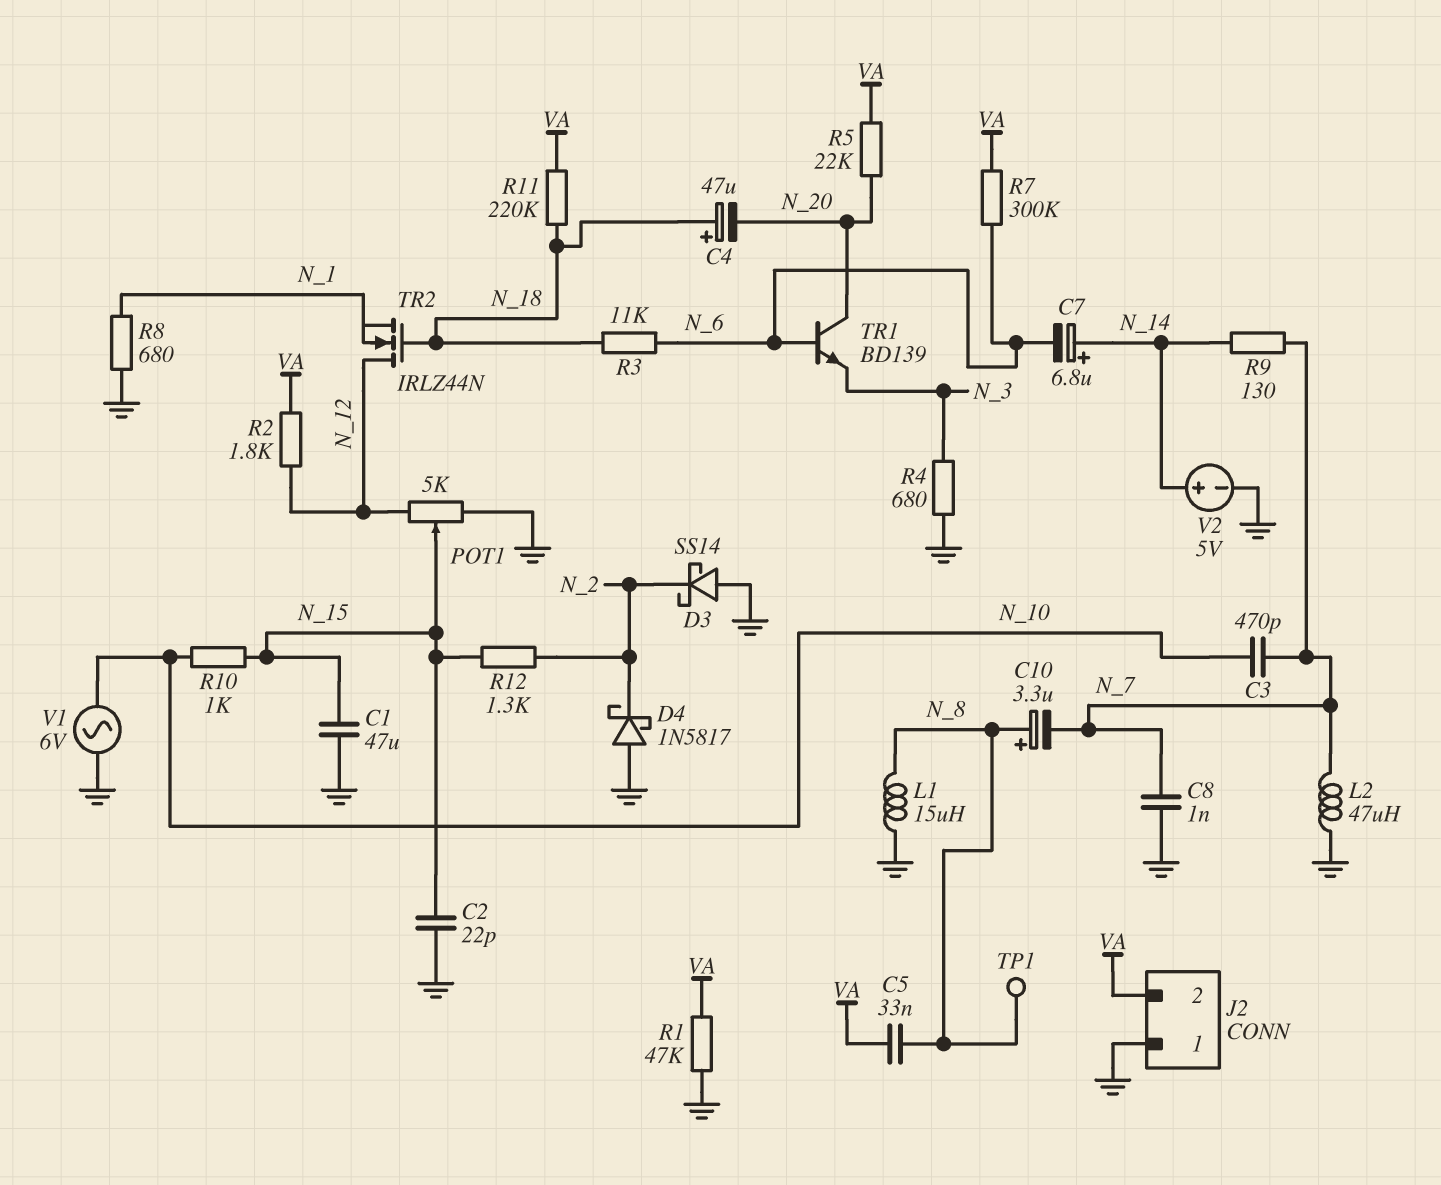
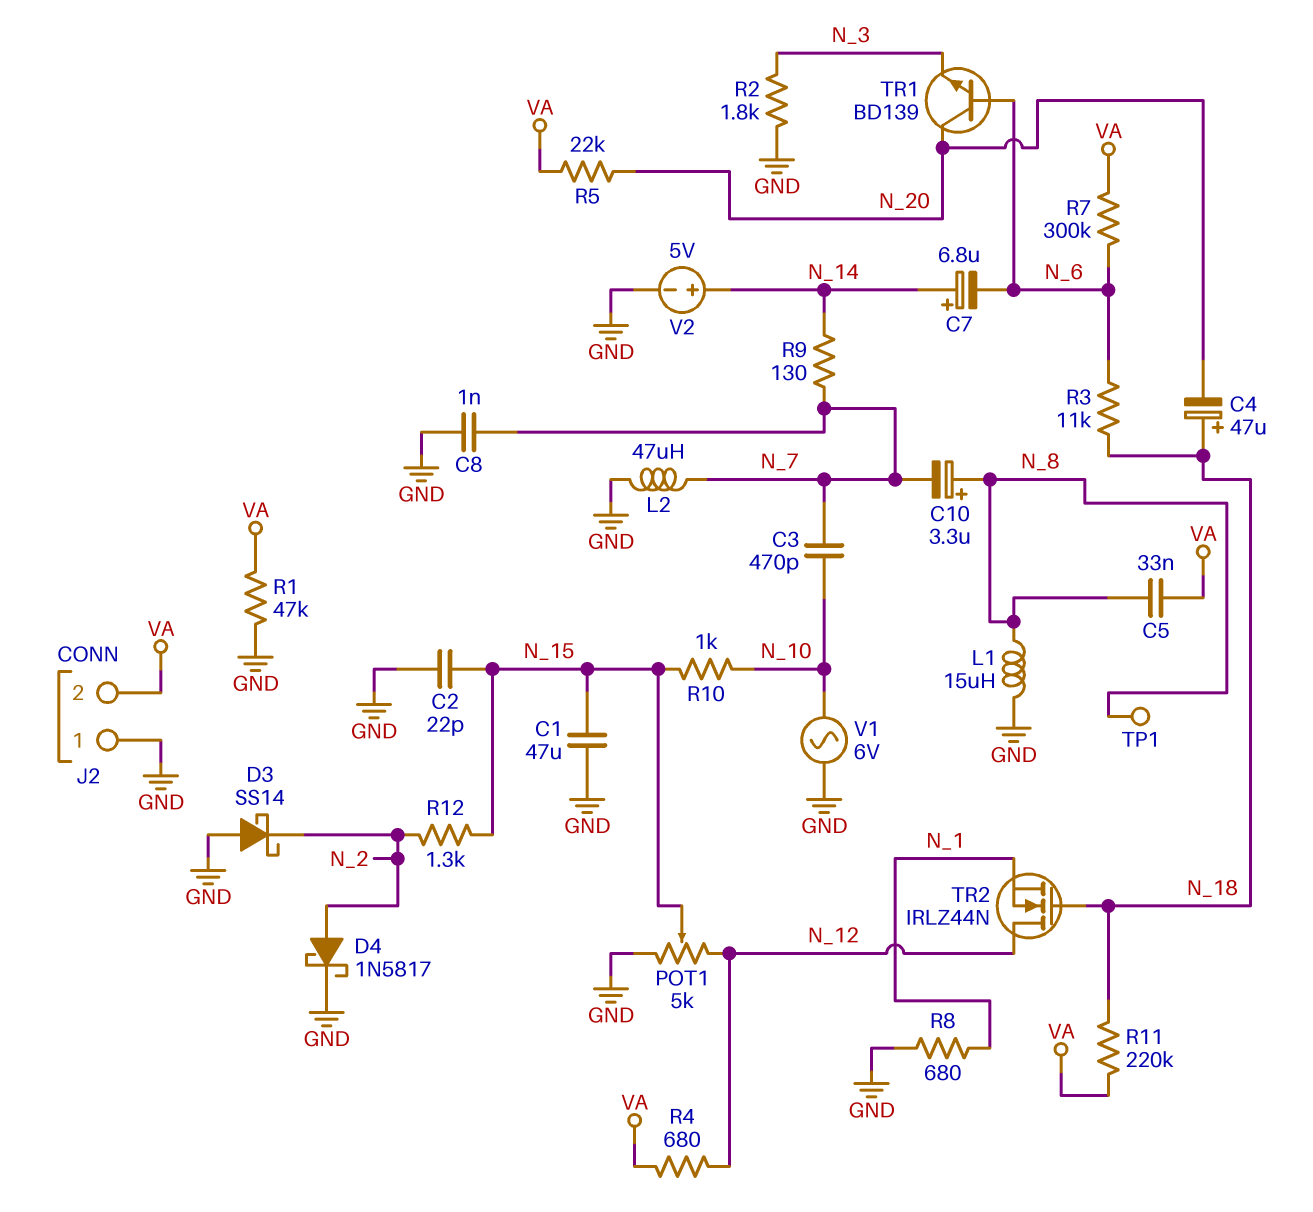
D4: schottky 1N5817 (A GND, K N_2) -> schottky 1N5817 (A N_2, K GND)
R2: 1.8k (N_12, VA) -> 1.8k (GND, N_3)
R4: 680 (GND, N_3) -> 680 (N_12, VA)

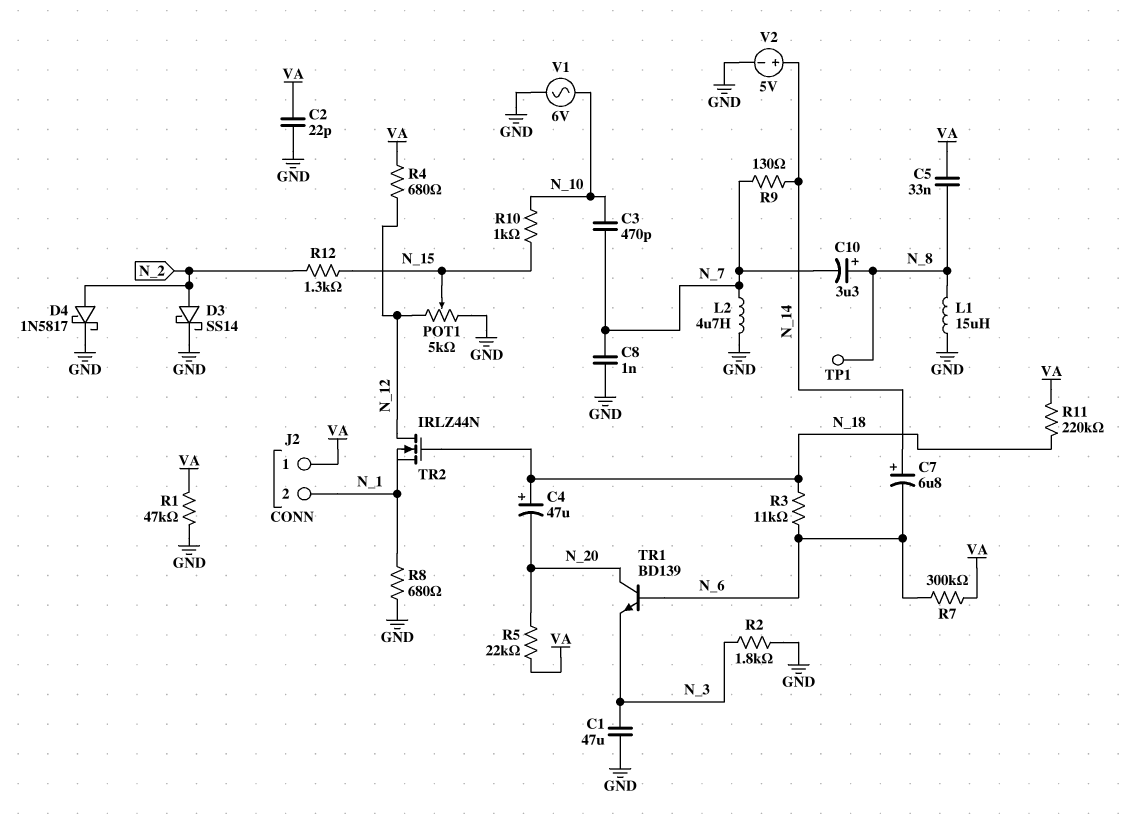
C1: 47uF (GND, N_15) -> 47uF (GND, N_3)
C2: 22pF (GND, N_15) -> 22pF (GND, VA)
D3: schottky SS14 (A GND, K N_2) -> schottky SS14 (A N_2, K GND)
J2 pin 1: GND -> VA
J2 pin 2: VA -> N_1
L2: 47uH (GND, N_7) -> 4.7uH (GND, N_7)

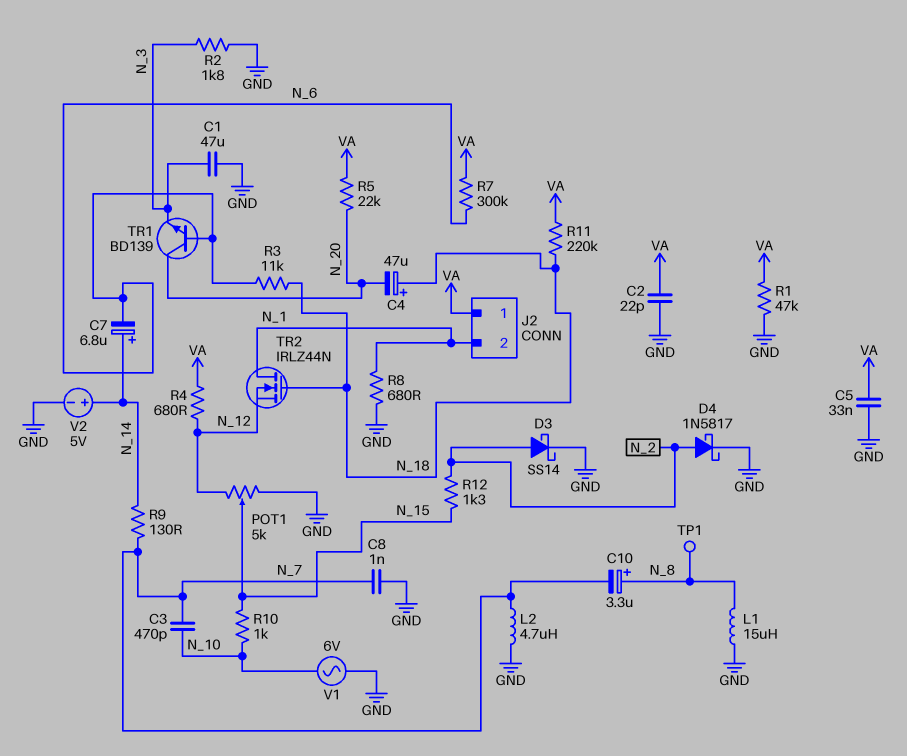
C5: 33nF (N_8, VA) -> 33nF (GND, VA)
TR2: NMOS IRLZ44N (G N_18, D N_12, S N_1) -> NMOS IRLZ44N (G N_18, D N_1, S N_12)

